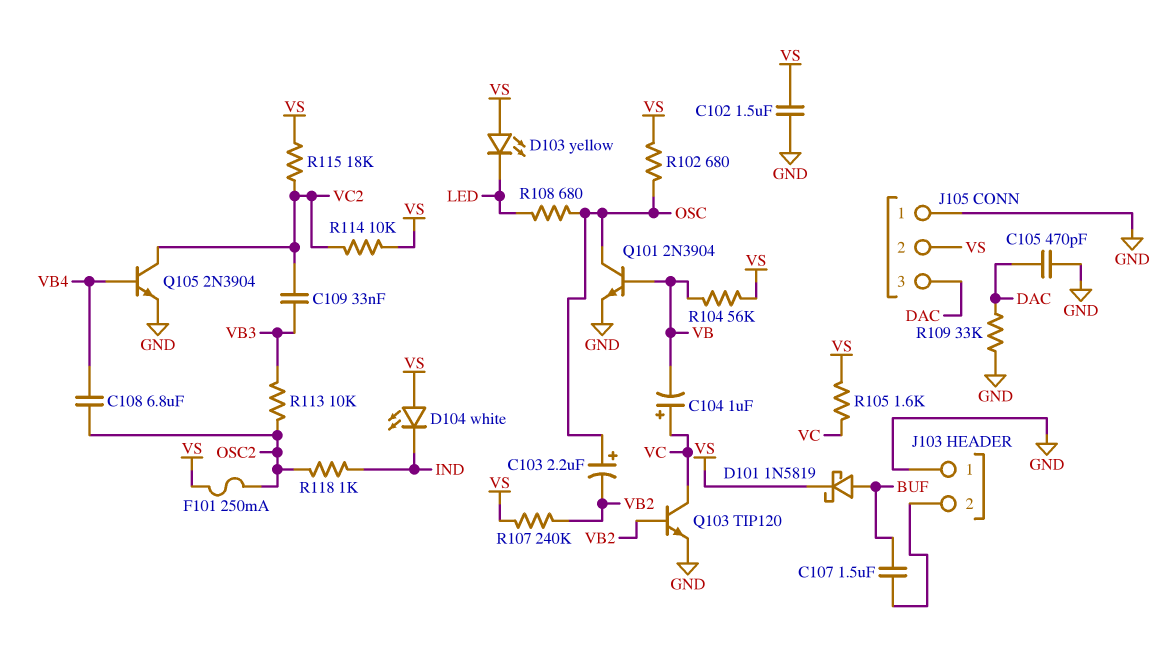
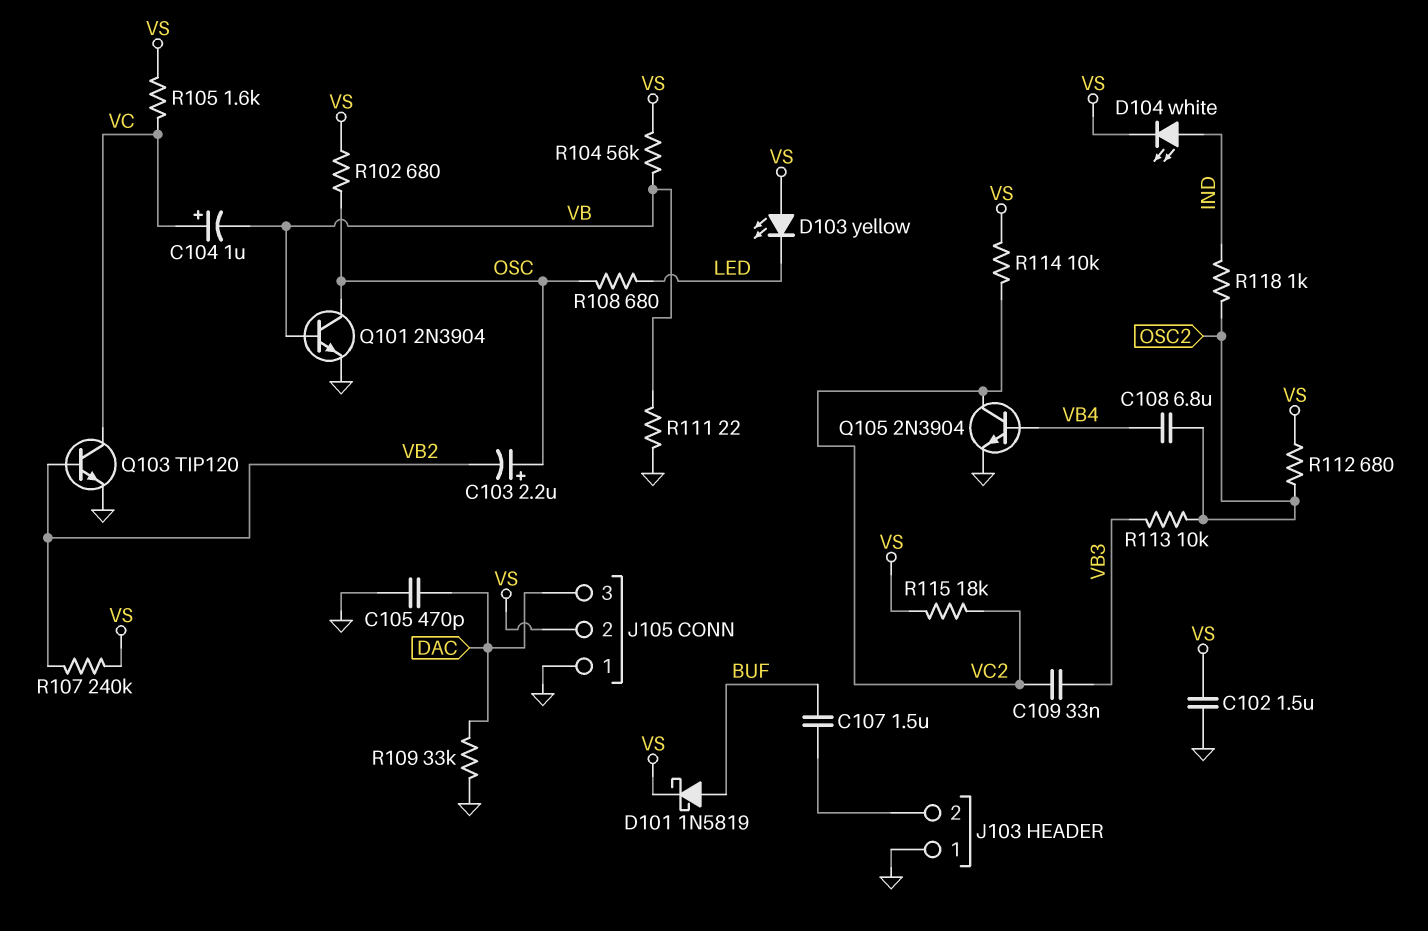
D104: LED white (A VS, K IND) -> LED white (A IND, K VS)
F101: 250mA (OSC2, VS) -> none
R111: none -> 22 (GND, VB)
R112: none -> 680 (OSC2, VS)

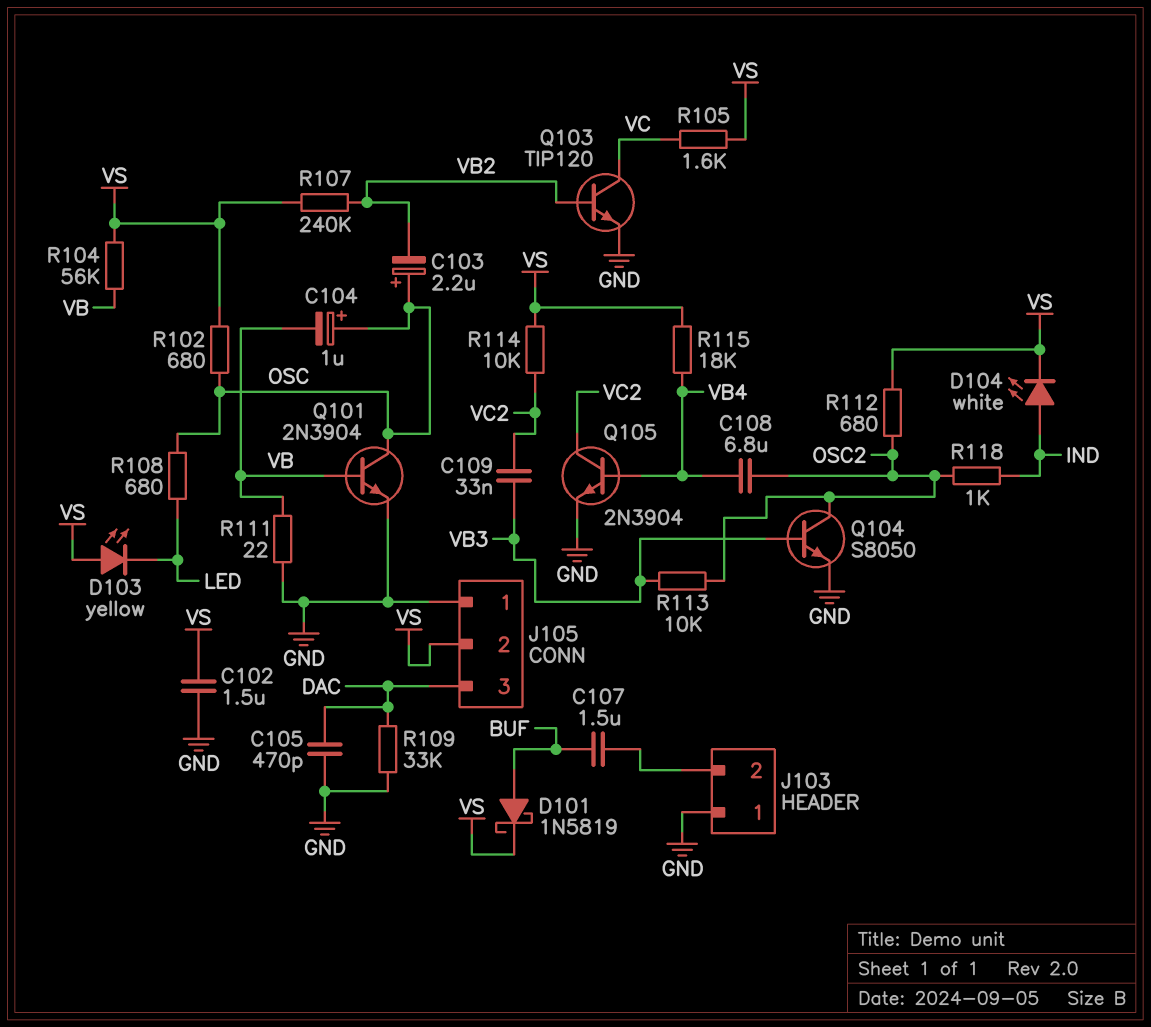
C104: 1uF (plus VC, minus VB) -> 1uF (plus OSC, minus VB)
Q104: none -> NPN S8050 (B VB3, C OSC2, E GND)
R115: 18k (VC2, VS) -> 18k (VB4, VS)

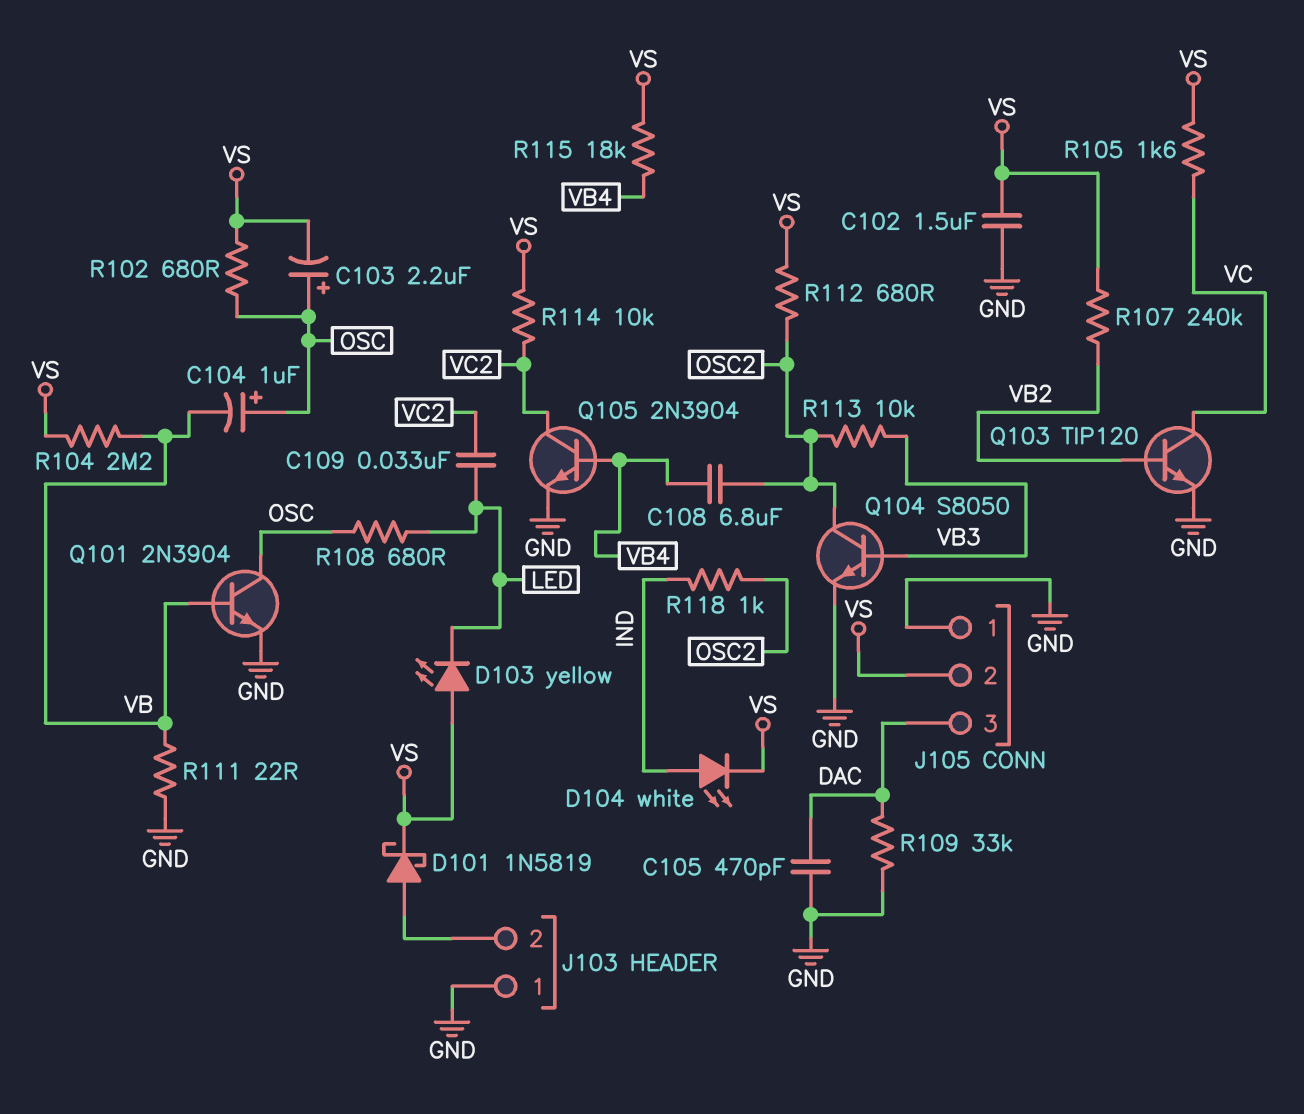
C103: 2.2uF (plus OSC, minus VB2) -> 2.2uF (plus OSC, minus VS)
C107: 1.5uF (BUF, J103/2) -> none
C109: 33nF (VB3, VC2) -> 33nF (LED, VC2)
D101: schottky 1N5819 (A BUF, K VS) -> schottky 1N5819 (A J103/2, K VS)
R104: 56k (VB, VS) -> 2.2M (VB, VS)

